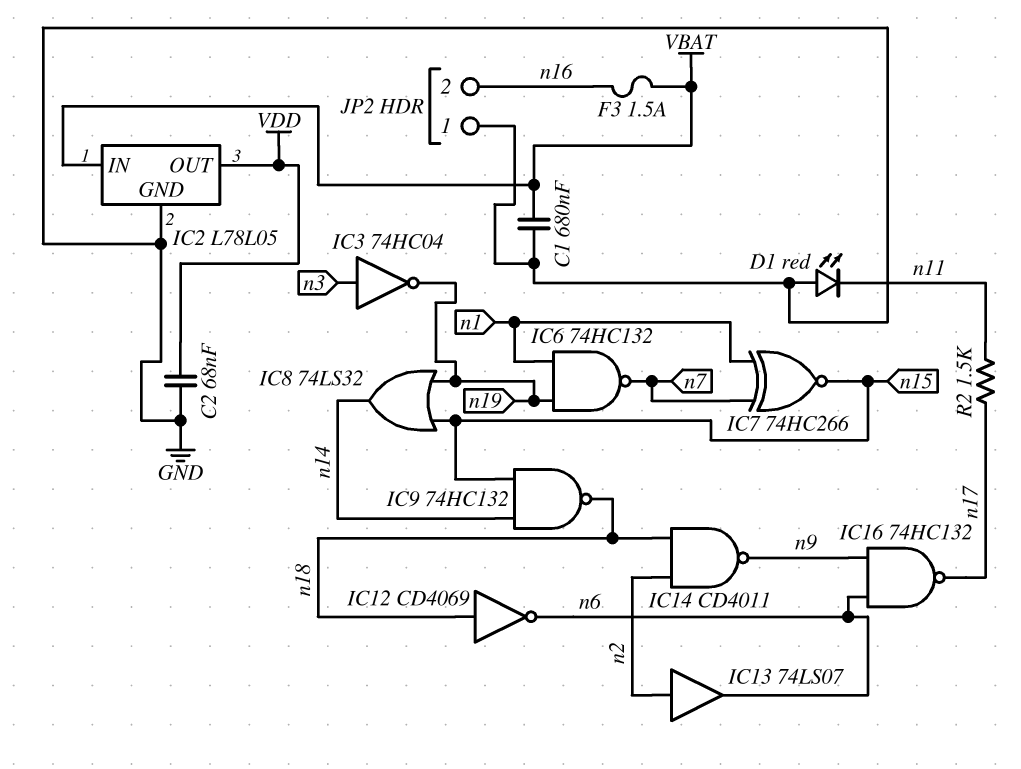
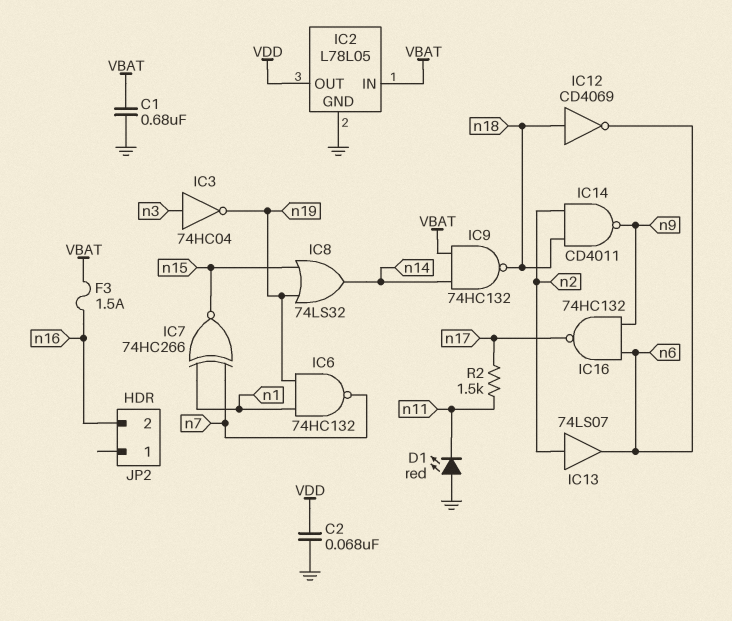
IC9: NAND 74HC132 (in n14, in n15, out n18) -> NAND 74HC132 (in VBAT, in n14, out n18)
JP2 pin 1: GND -> none

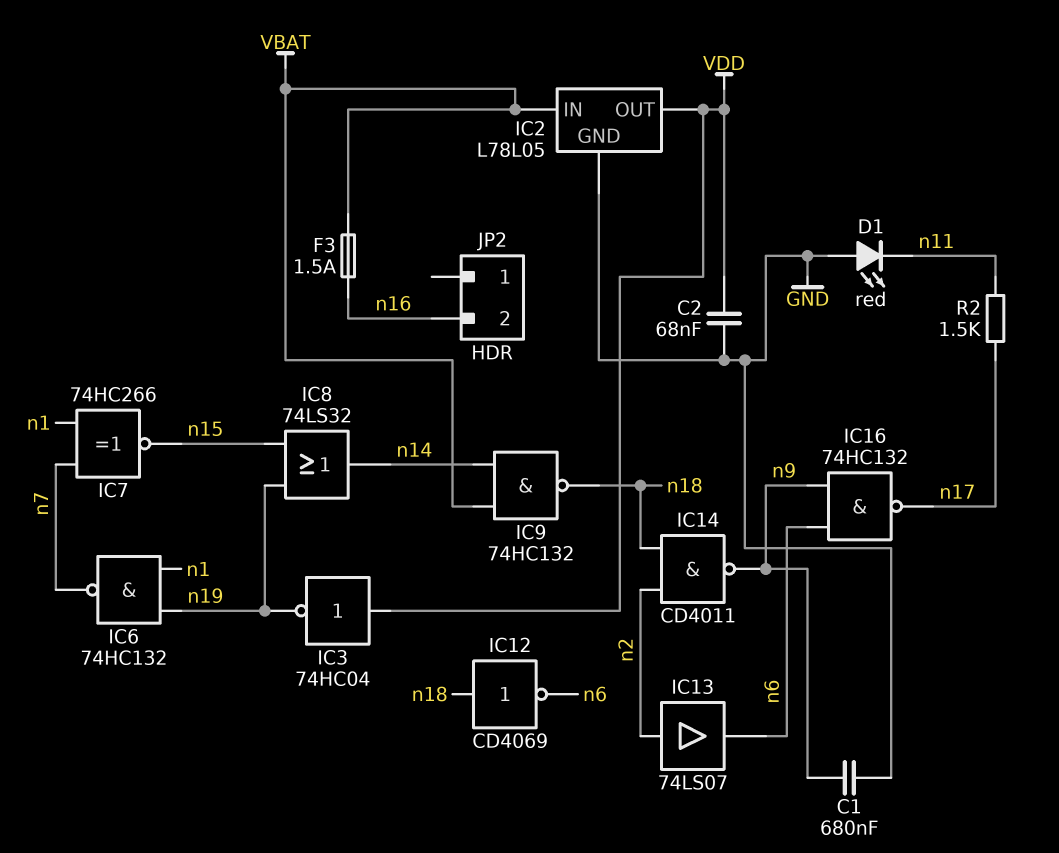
C1: 680nF (GND, VBAT) -> 680nF (GND, n9)
IC3: NOT 74HC04 (in n3, out n19) -> NOT 74HC04 (in VDD, out n19)

